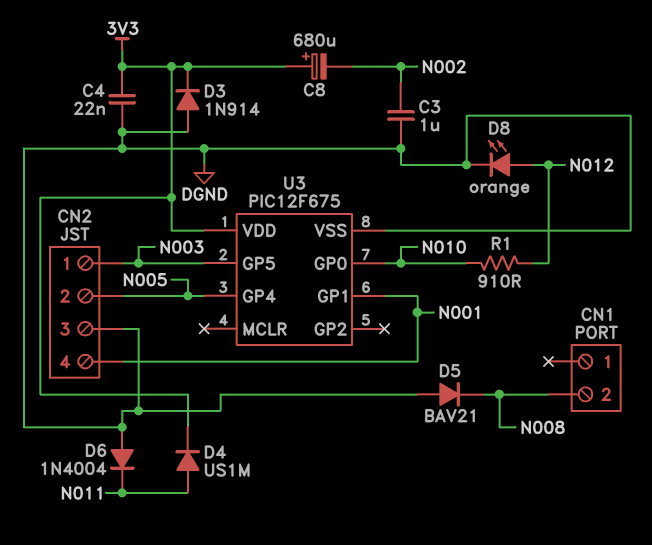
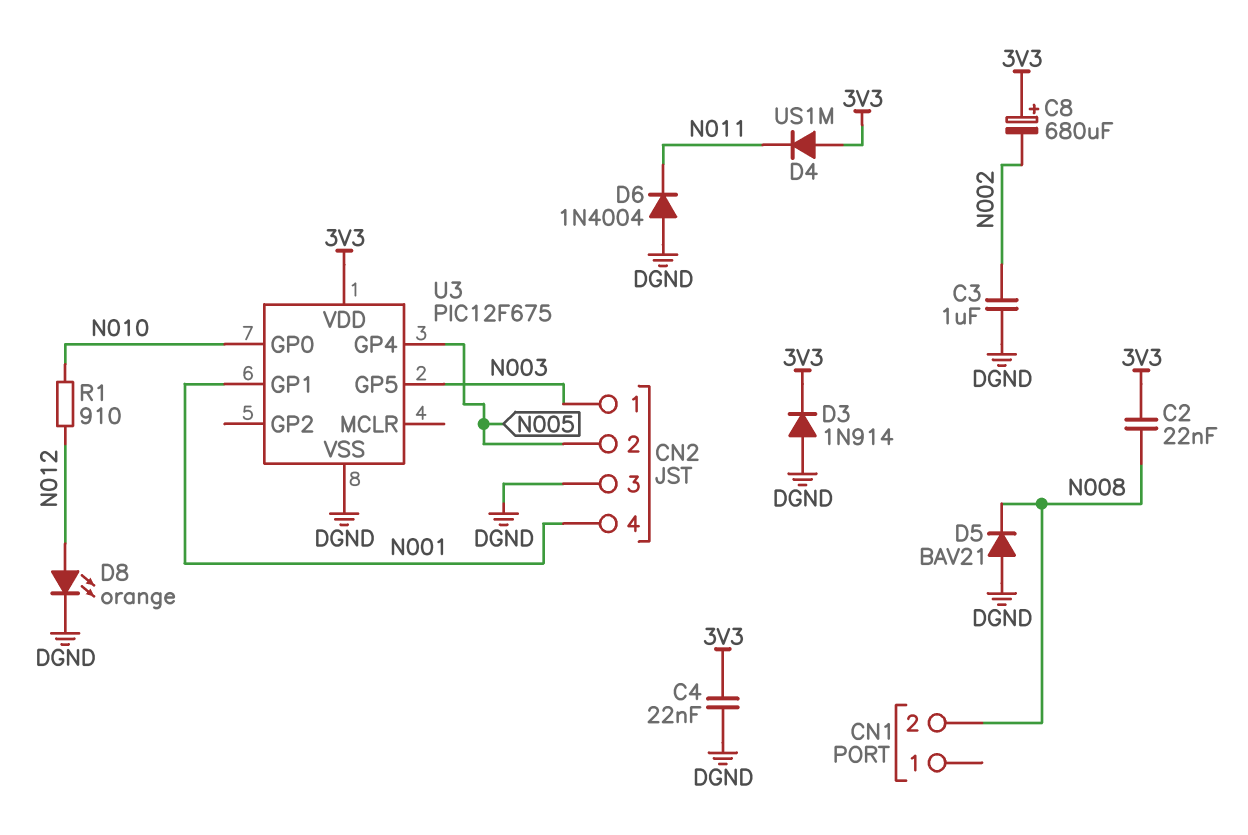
C2: none -> 22nF (3V3, N008)
D4: diode US1M (A N011, K 3V3) -> diode US1M (A 3V3, K N011)

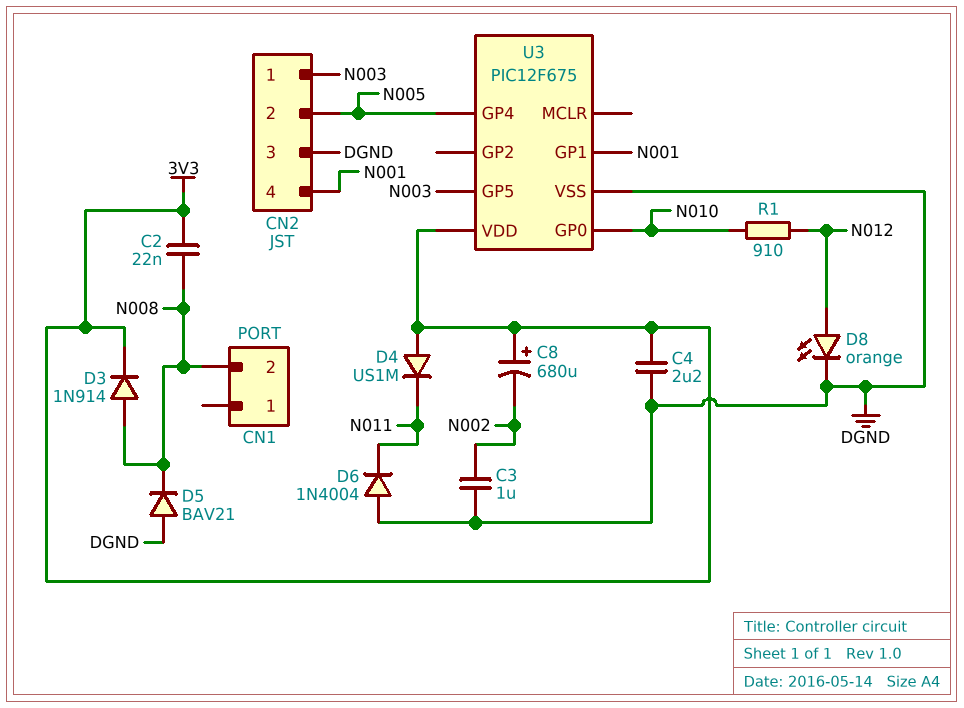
C4: 22nF (3V3, DGND) -> 2.2uF (3V3, DGND)
D3: diode 1N914 (A DGND, K 3V3) -> diode 1N914 (A N008, K 3V3)

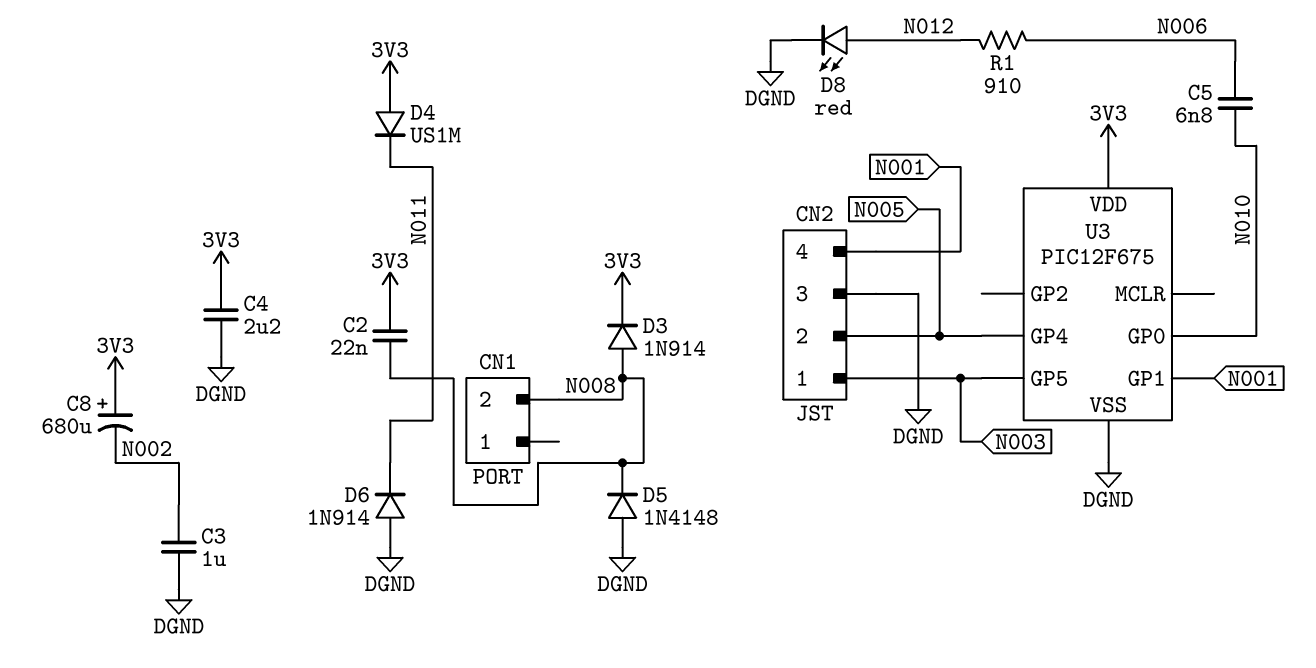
C5: none -> 6.8nF (N006, N010)
D5: diode BAV21 (A DGND, K N008) -> diode 1N4148 (A DGND, K N008)
D6: diode 1N4004 (A DGND, K N011) -> diode 1N914 (A DGND, K N011)
D8: LED orange (A N012, K DGND) -> LED red (A N012, K DGND)
R1: 910 (N010, N012) -> 910 (N006, N012)

